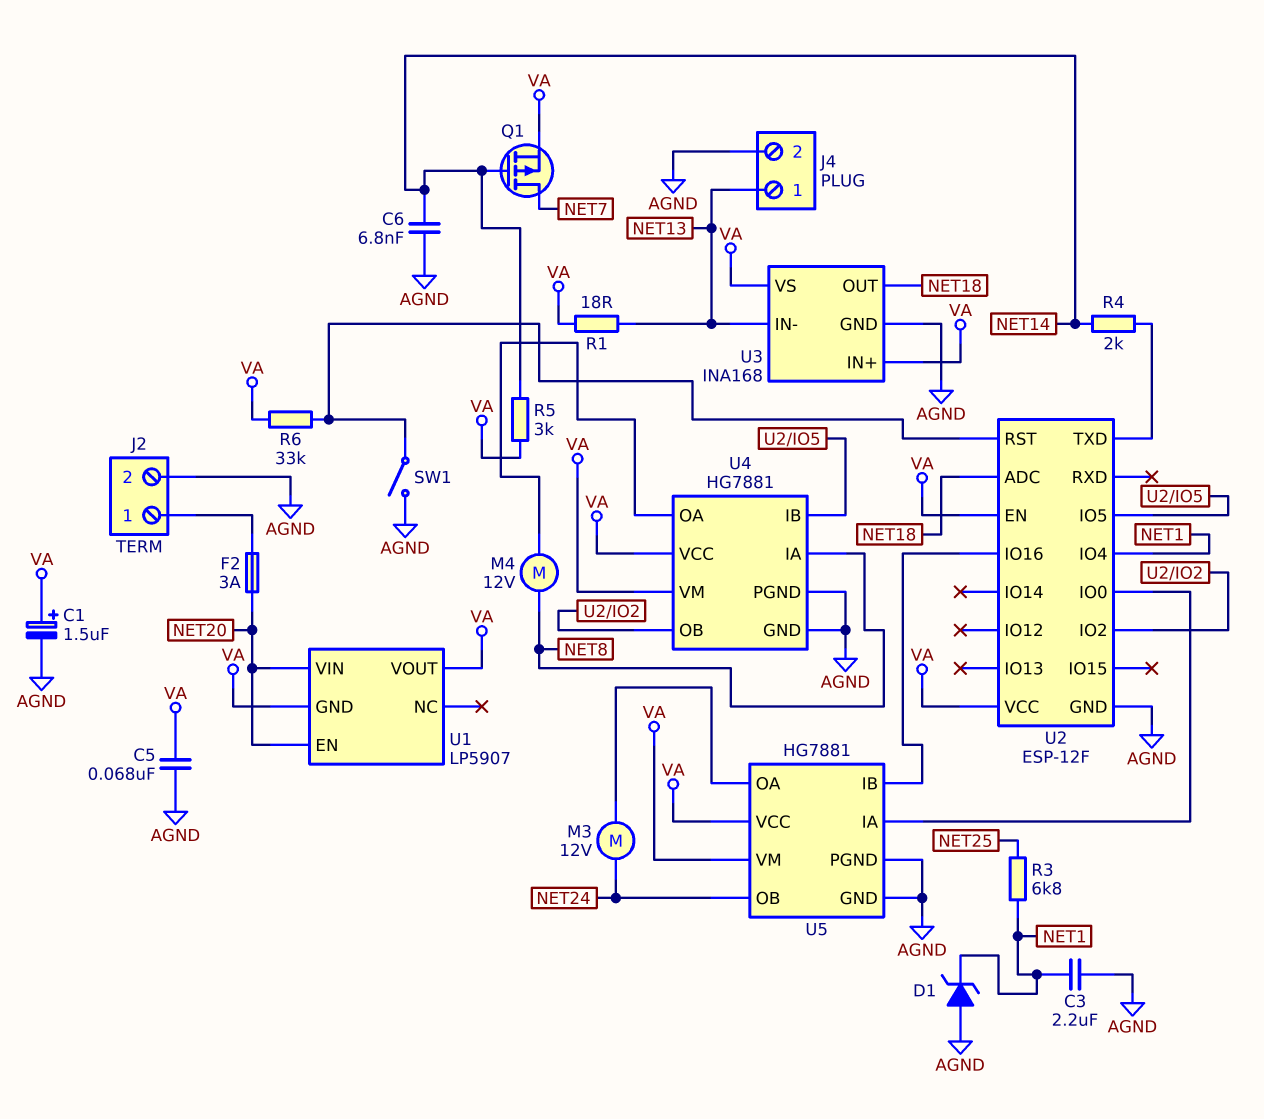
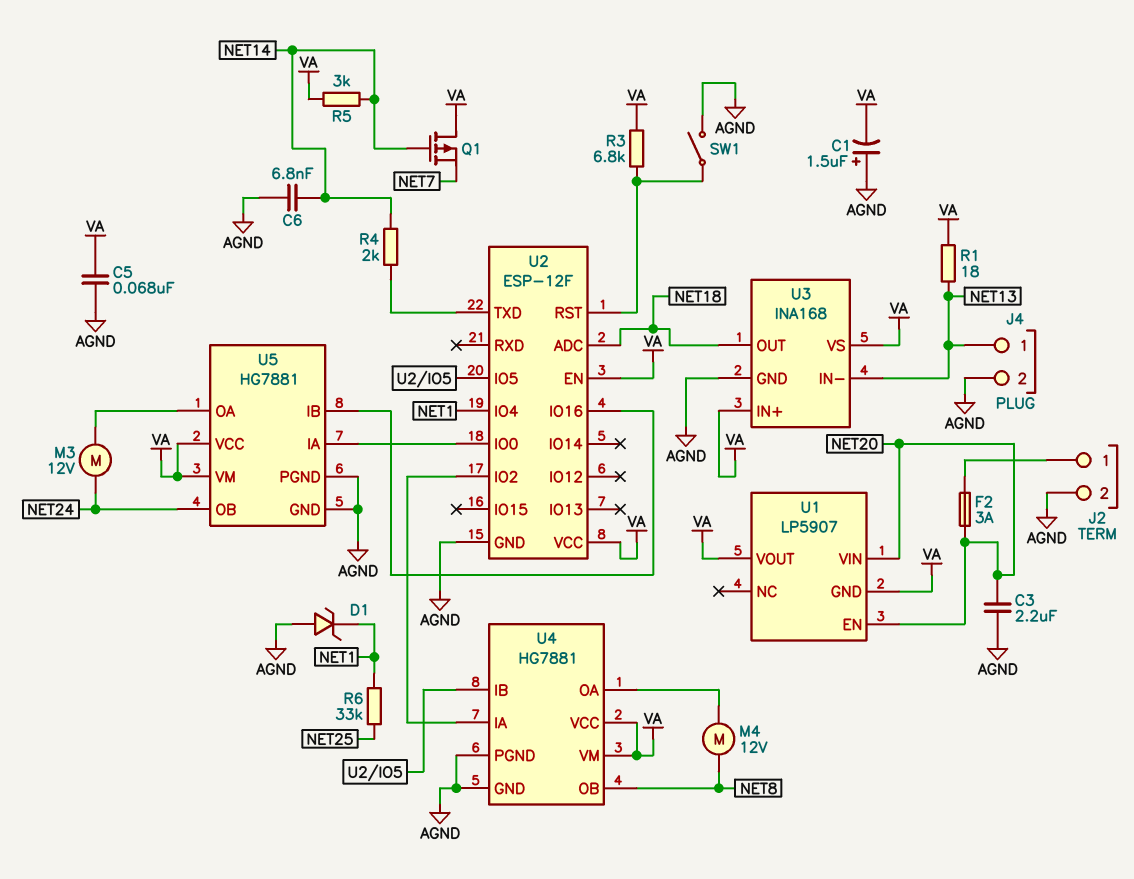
C1: 1.5uF (plus VA, minus AGND) -> 1.5uF (plus AGND, minus VA)
C3: 2.2uF (AGND, NET1) -> 2.2uF (AGND, NET20)
Q1: PMOS (G NET14, D NET7, S VA) -> PMOS (G NET14, D VA, S NET7)
R3: 6.8k (NET1, NET25) -> 6.8k (U2/RST, VA)
R6: 33k (U2/RST, VA) -> 33k (NET1, NET25)
U4 pin IA: NET8 -> U2/IO2
U4 pin OB: U2/IO2 -> NET8

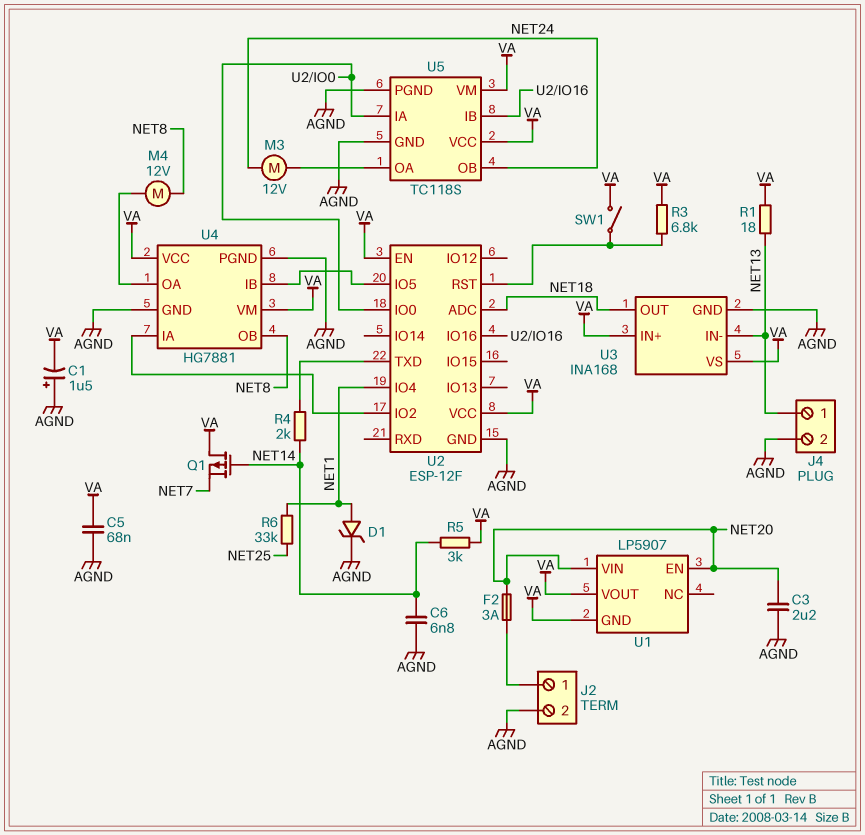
D1: zener (A AGND, K NET1) -> zener (A NET1, K AGND)
SW1: switch (AGND, U2/RST) -> switch (U2/RST, VA)
U5: HG7881 -> TC118S

